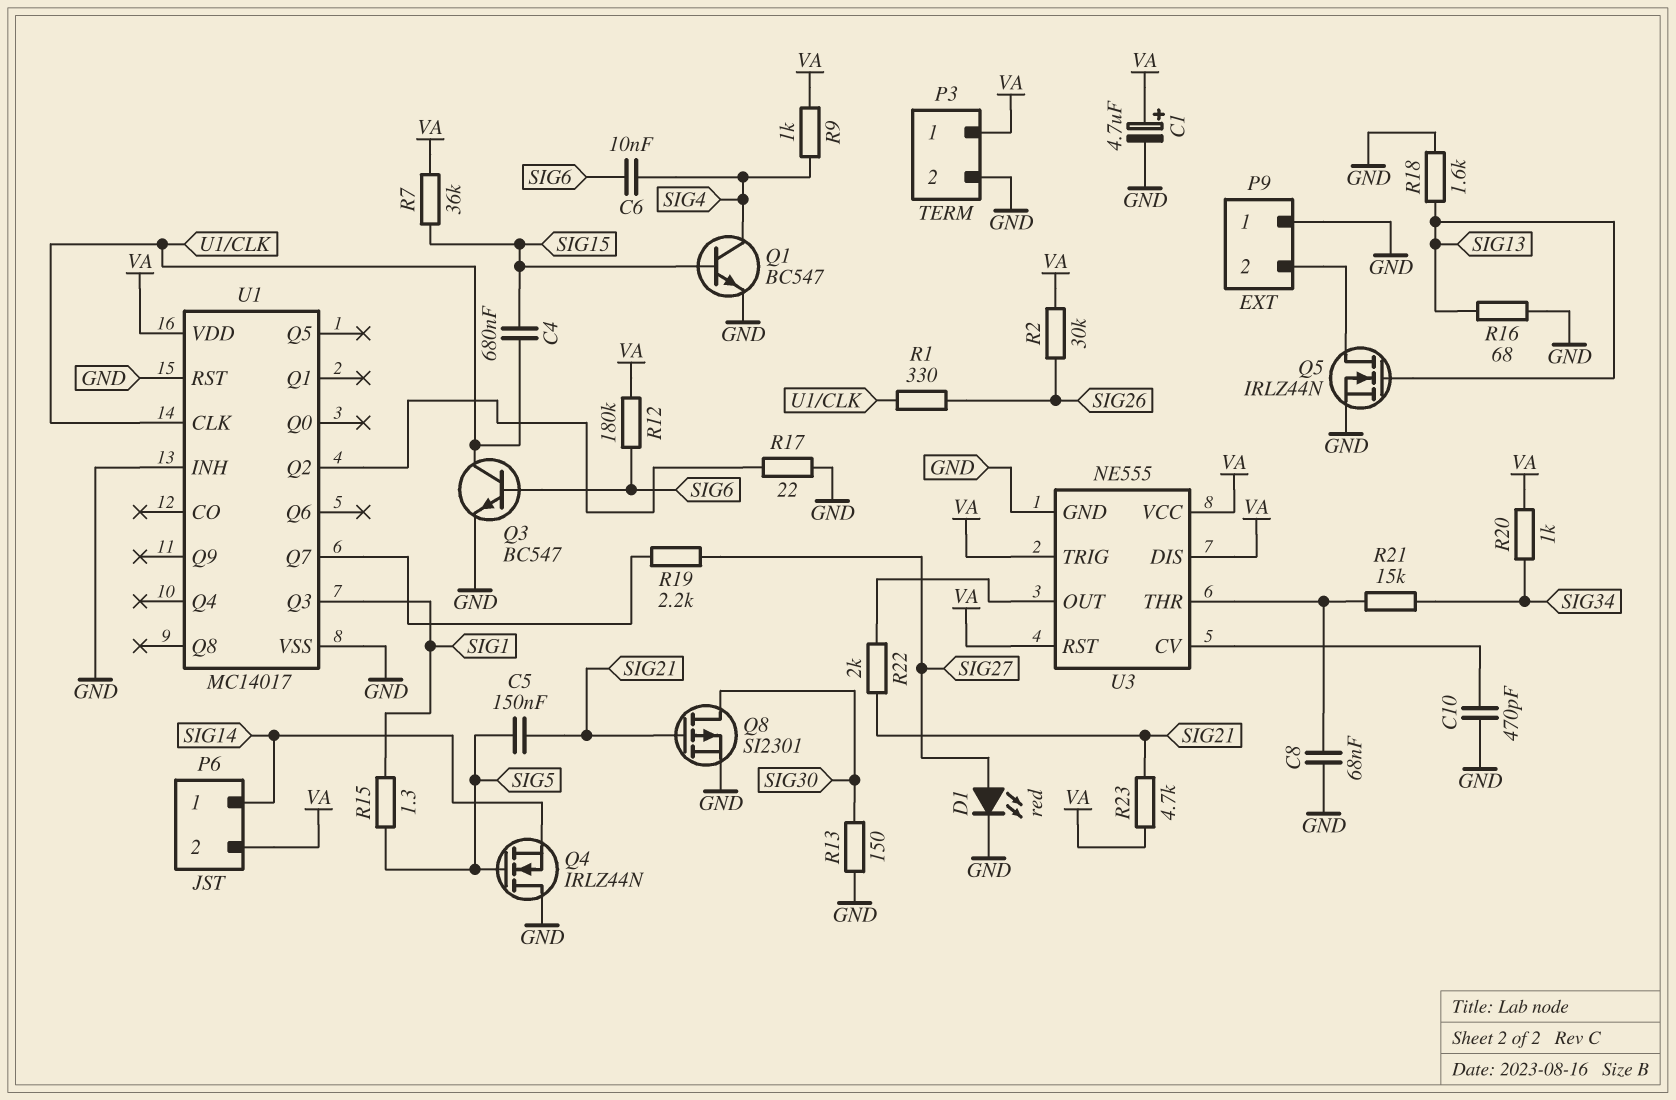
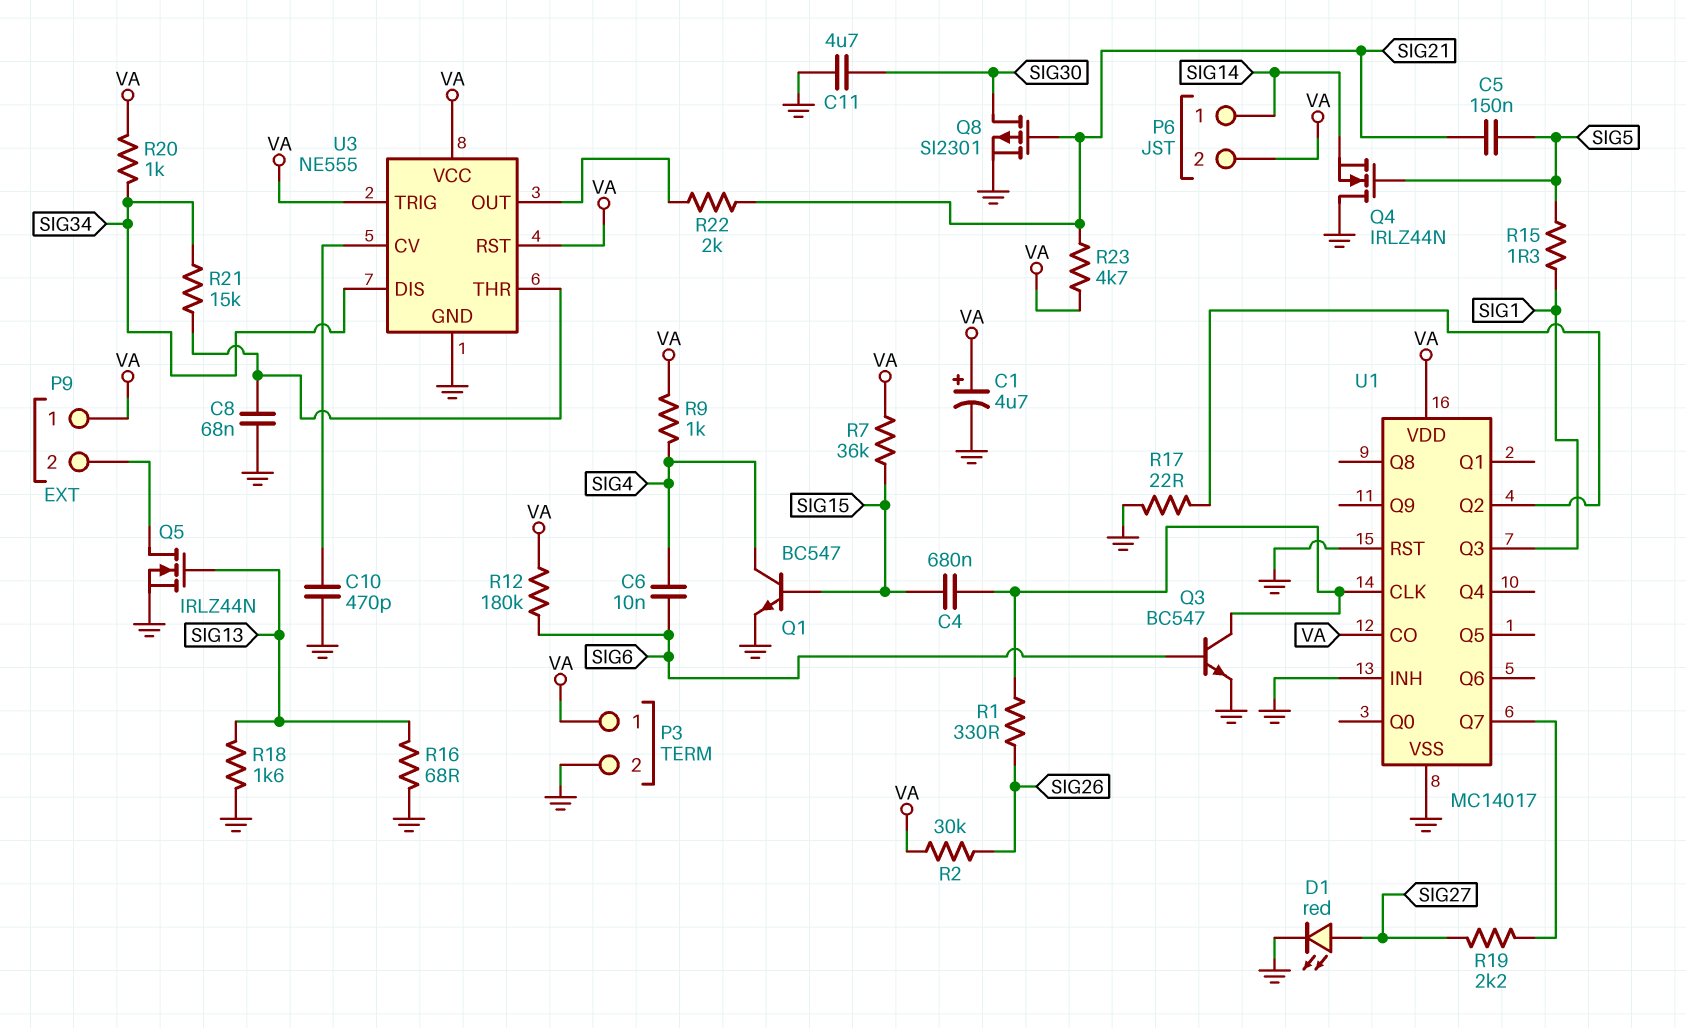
C11: none -> 4.7uF (GND, SIG30)
P9 pin 1: GND -> VA
R13: 150 (GND, SIG30) -> none
U1 pin CO: none -> VA
U3 pin DIS: VA -> SIG34

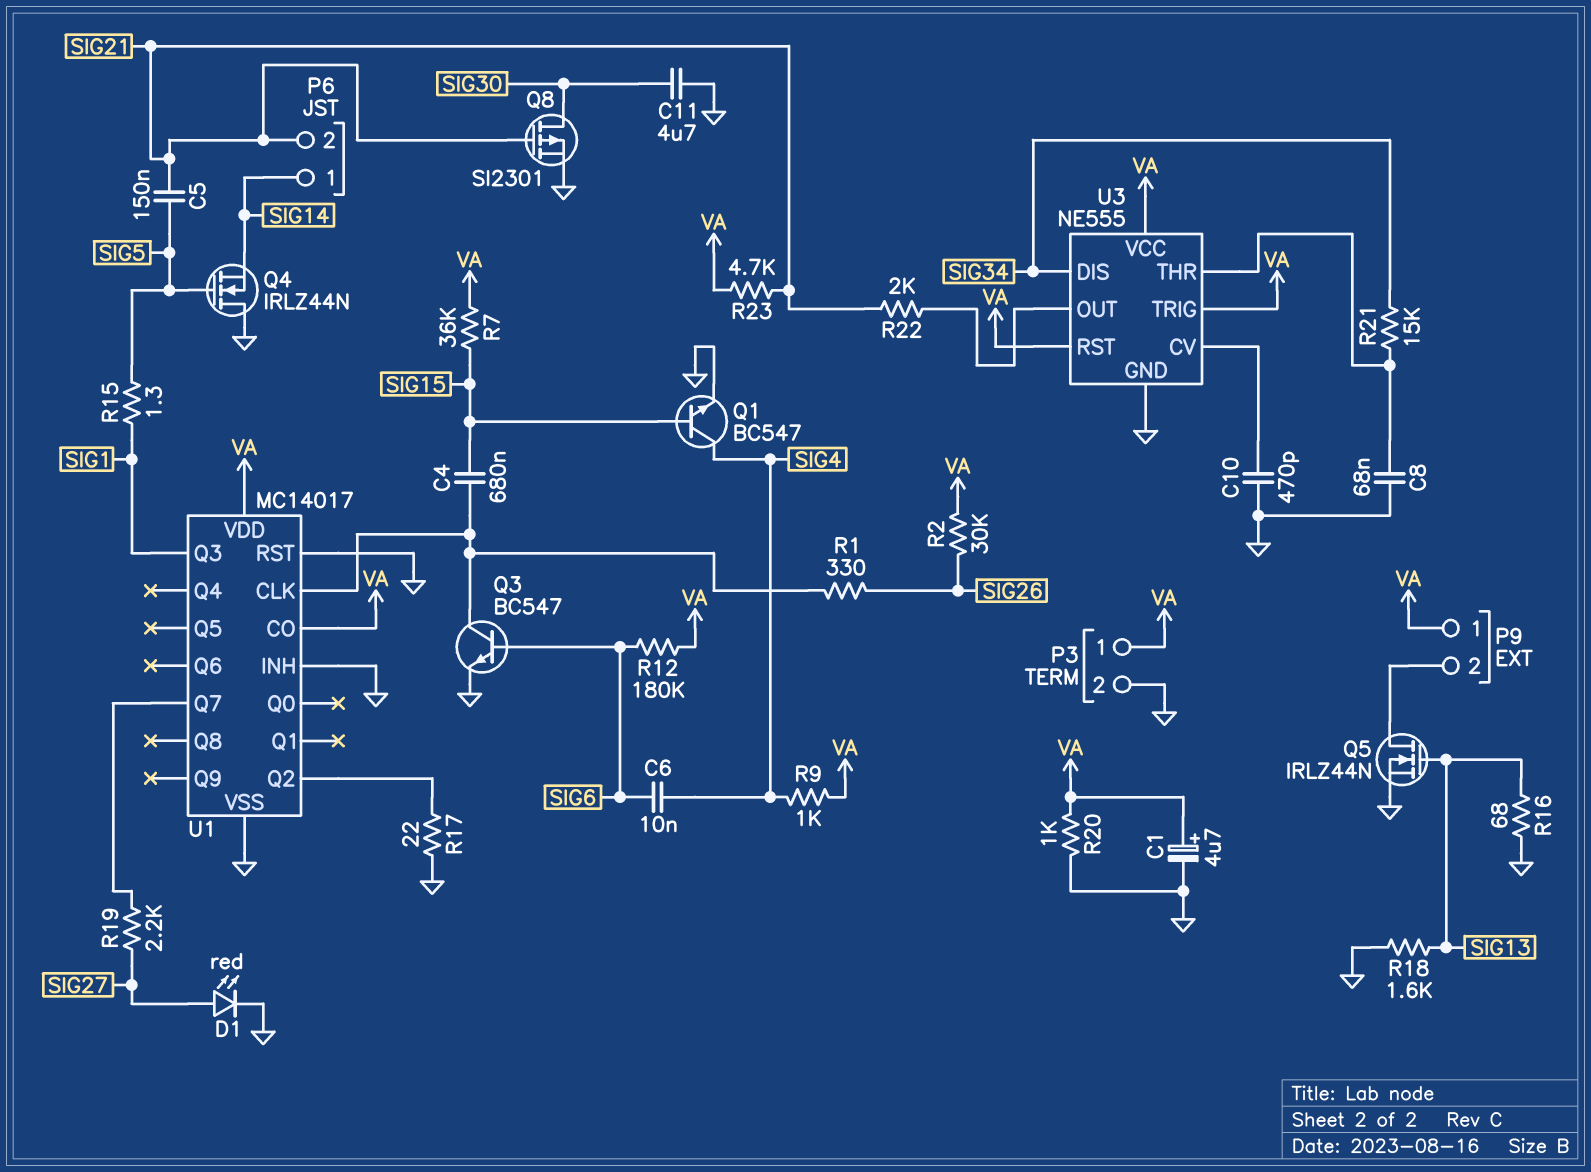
P6 pin 2: VA -> SIG21
R20: 1k (SIG34, VA) -> 1k (GND, VA)

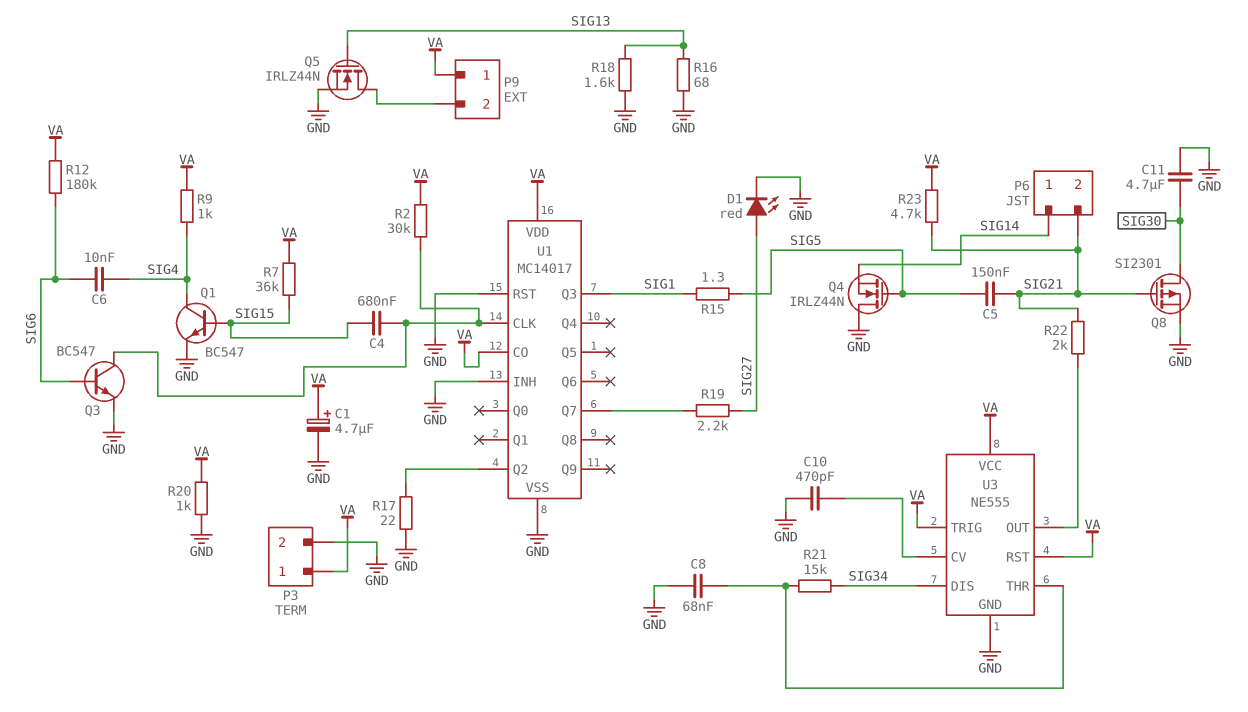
R1: 330 (SIG26, U1/CLK) -> none
R2: 30k (SIG26, VA) -> 30k (U1/CLK, VA)

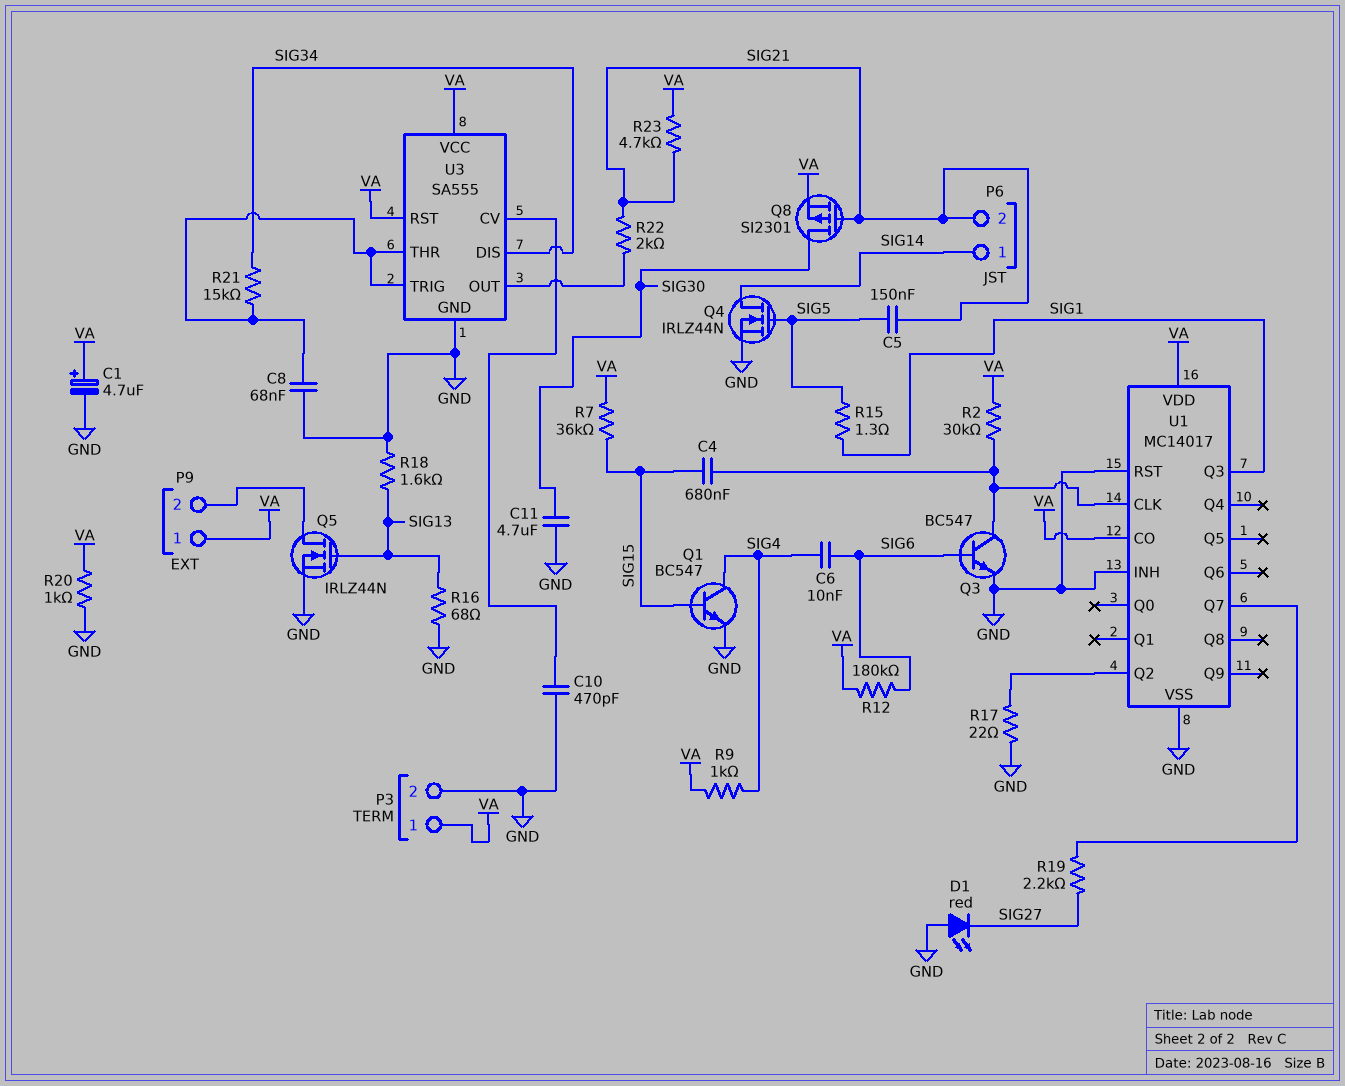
D1: LED red (A SIG27, K GND) -> LED red (A GND, K SIG27)
Q4: NMOS IRLZ44N (G SIG5, D GND, S SIG14) -> NMOS IRLZ44N (G SIG5, D SIG14, S GND)
Q8: PMOS SI2301 (G SIG21, D SIG30, S GND) -> PMOS SI2301 (G SIG21, D SIG30, S VA)
U3: NE555 -> SA555
U3 pin TRIG: VA -> U3/THR

